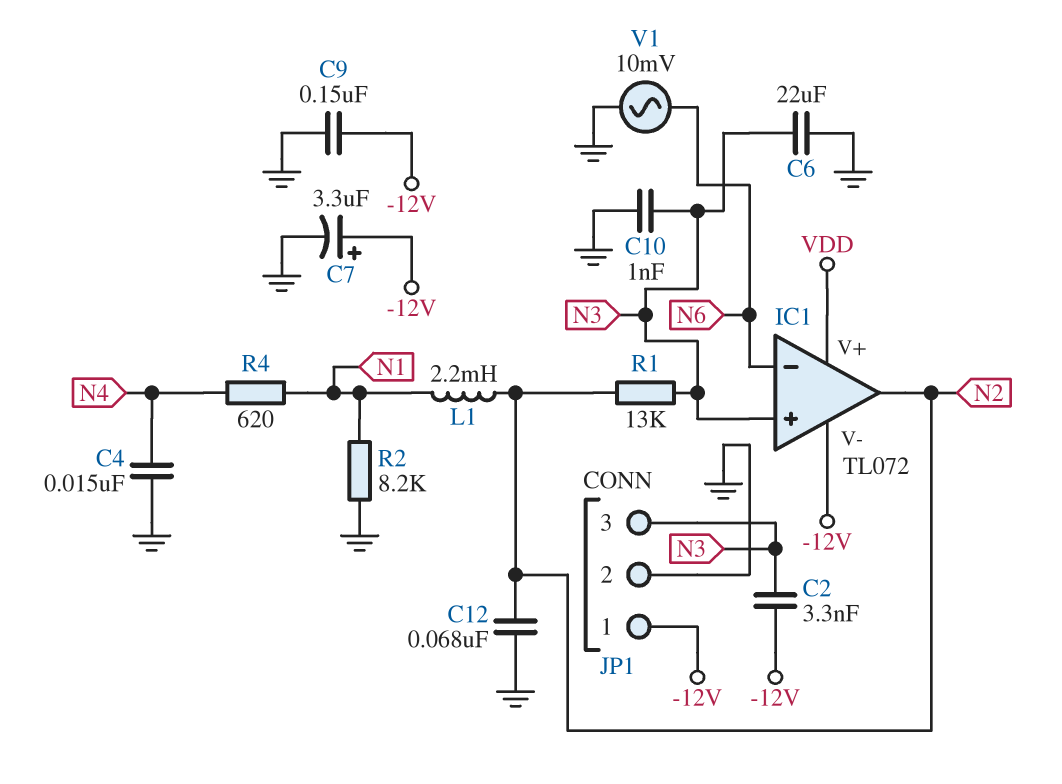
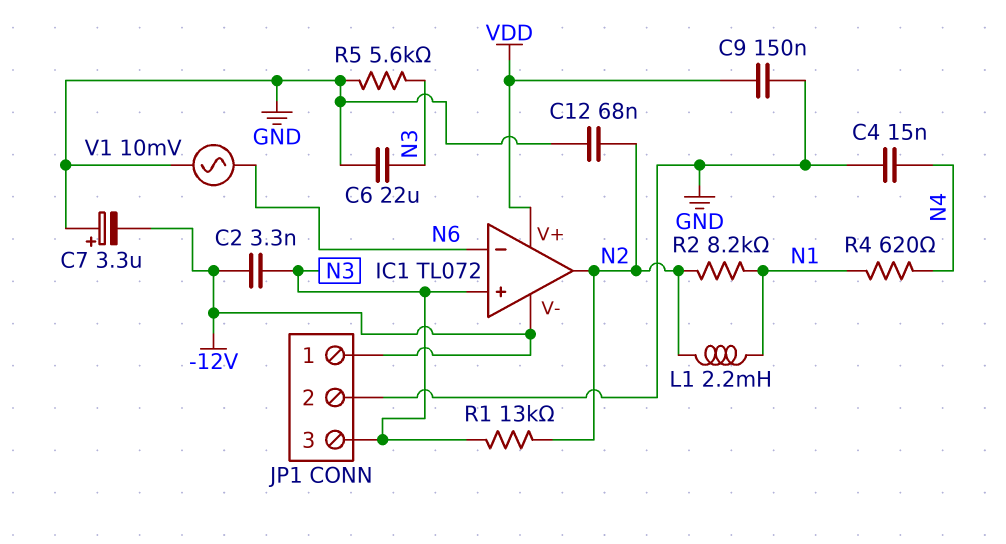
C7: 3.3uF (plus -12V, minus GND) -> 3.3uF (plus GND, minus -12V)
C9: 150nF (-12V, GND) -> 150nF (GND, VDD)
C10: 1nF (GND, N3) -> none
R2: 8.2k (GND, N1) -> 8.2k (N1, N2)
R5: none -> 5.6k (GND, N3)

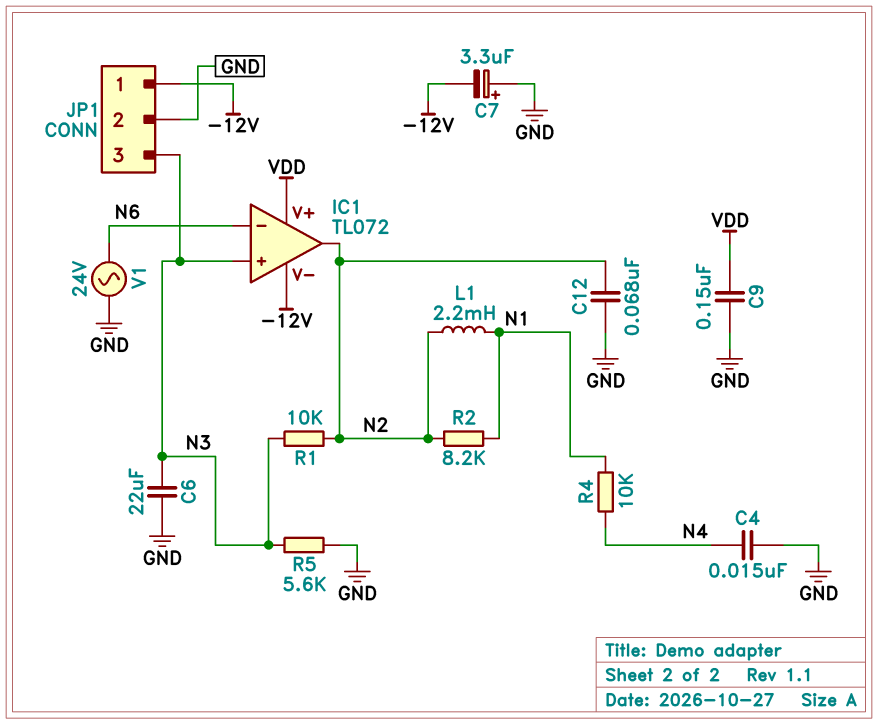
C2: 3.3nF (-12V, N3) -> none
R1: 13k (N2, N3) -> 10k (N2, N3)
R4: 620 (N1, N4) -> 10k (N1, N4)
V1: AC 10mV (GND, N6) -> AC 24V (GND, N6)

